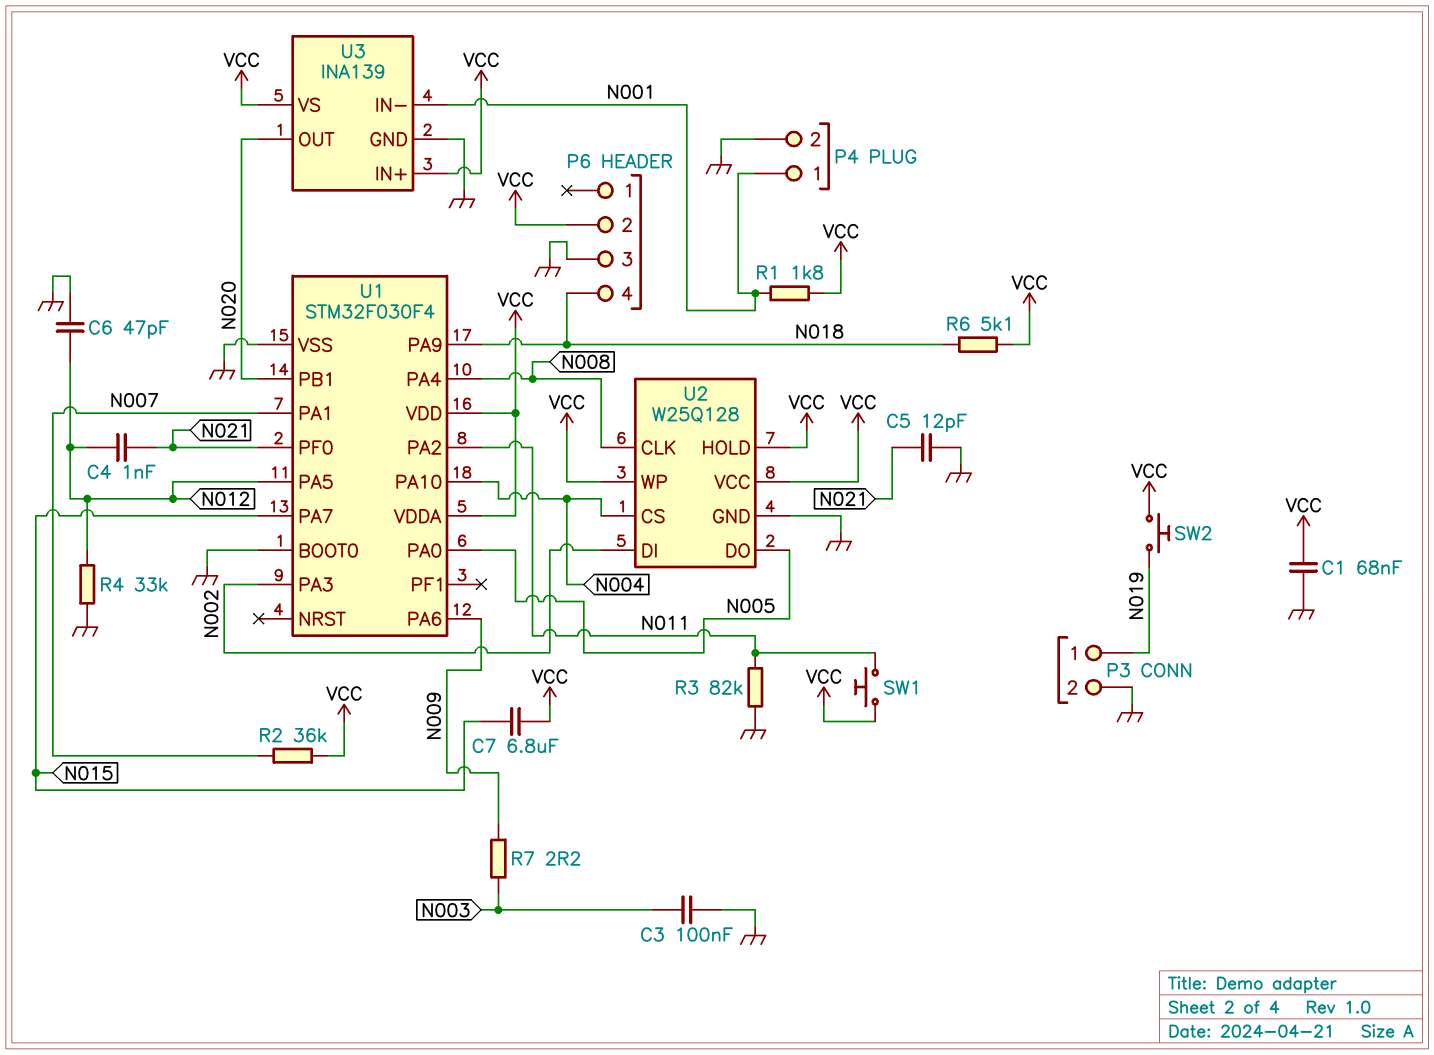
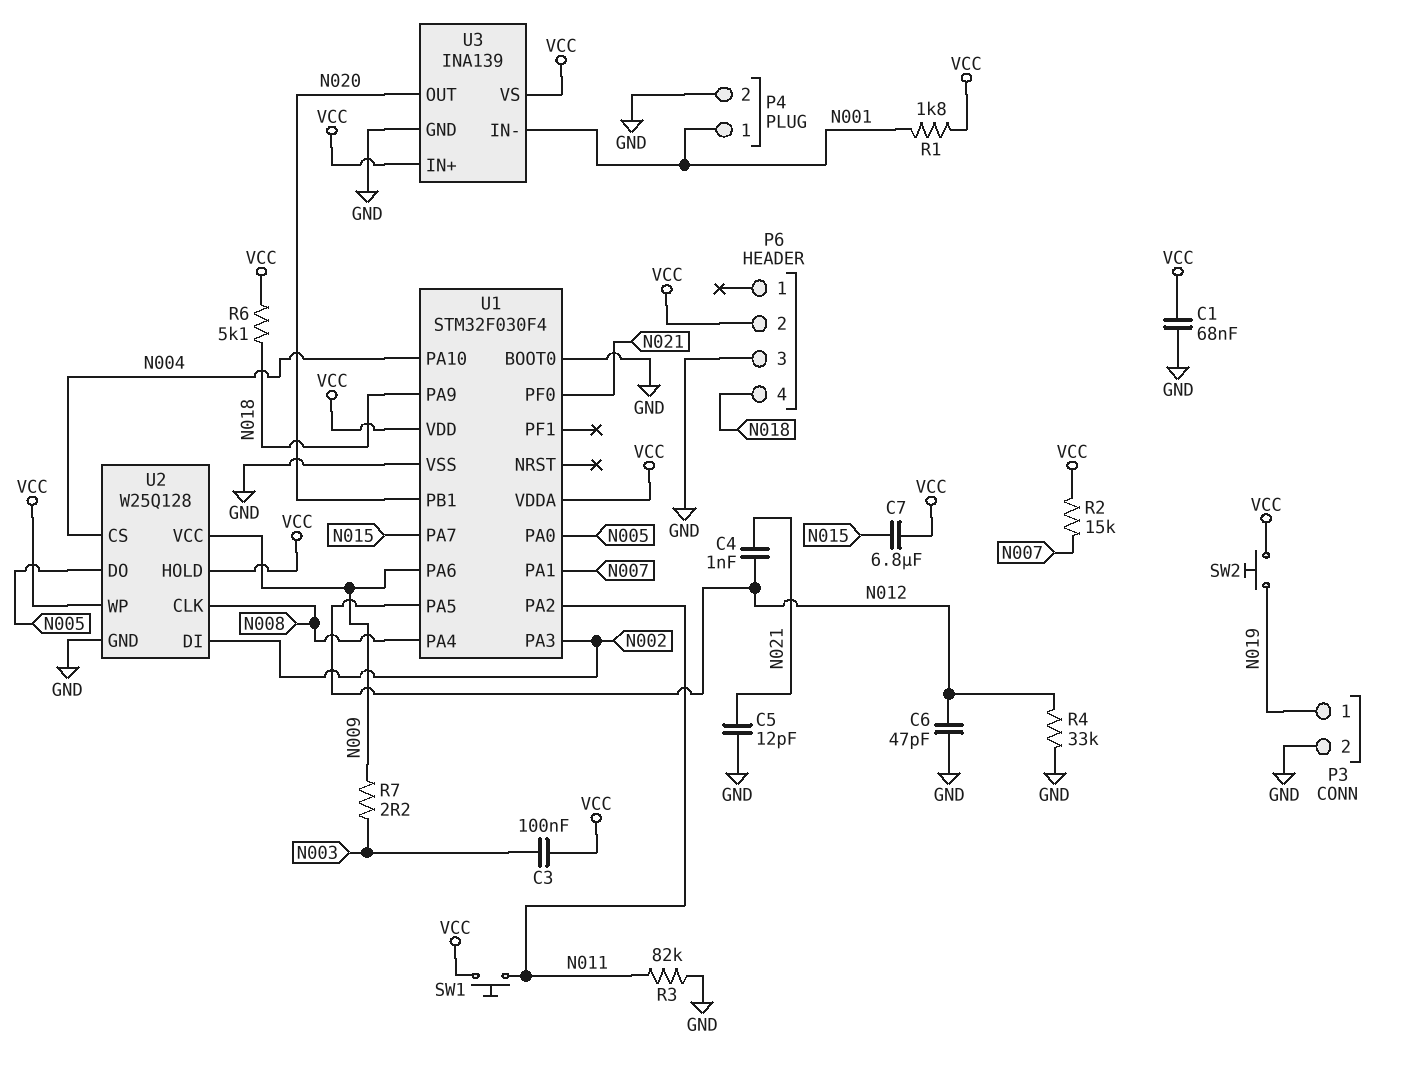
C3: 100nF (GND, N003) -> 100nF (N003, VCC)
R2: 36k (N007, VCC) -> 15k (N007, VCC)
U2 pin VCC: VCC -> N009

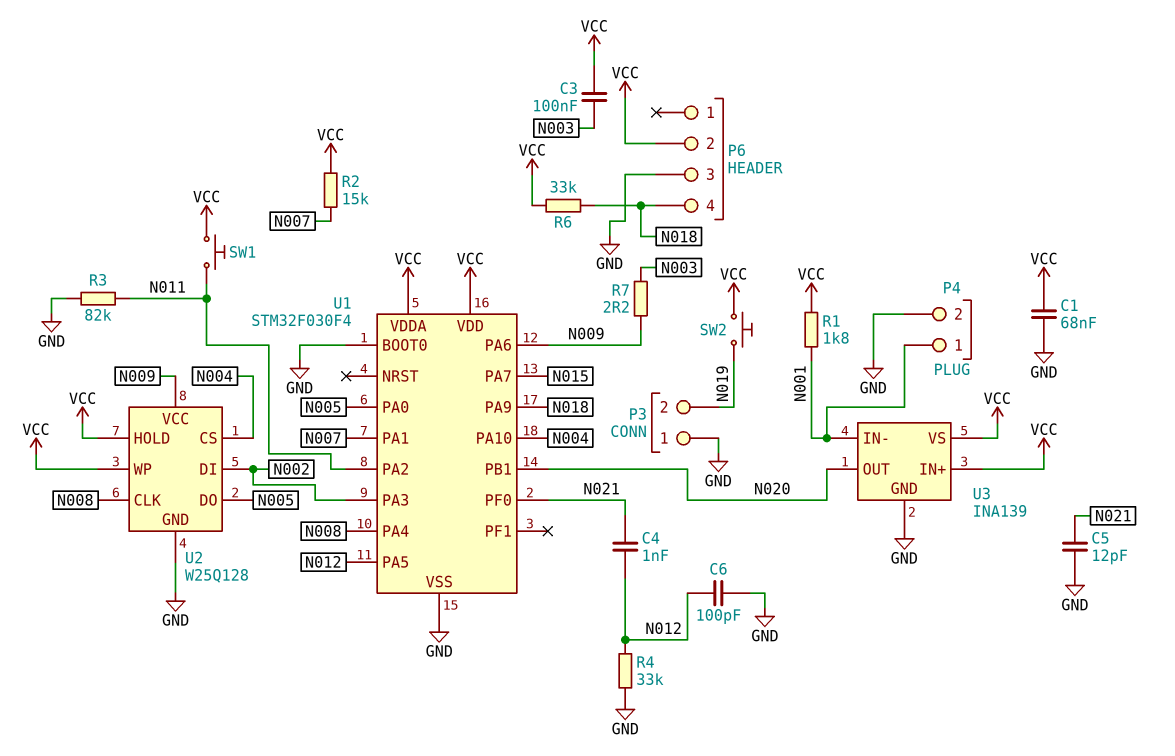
C6: 47pF (GND, N012) -> 100pF (GND, N012)
C7: 6.8uF (N015, VCC) -> none
P3 pin 1: N019 -> GND
P3 pin 2: GND -> N019
R6: 5.1k (N018, VCC) -> 33k (N018, VCC)

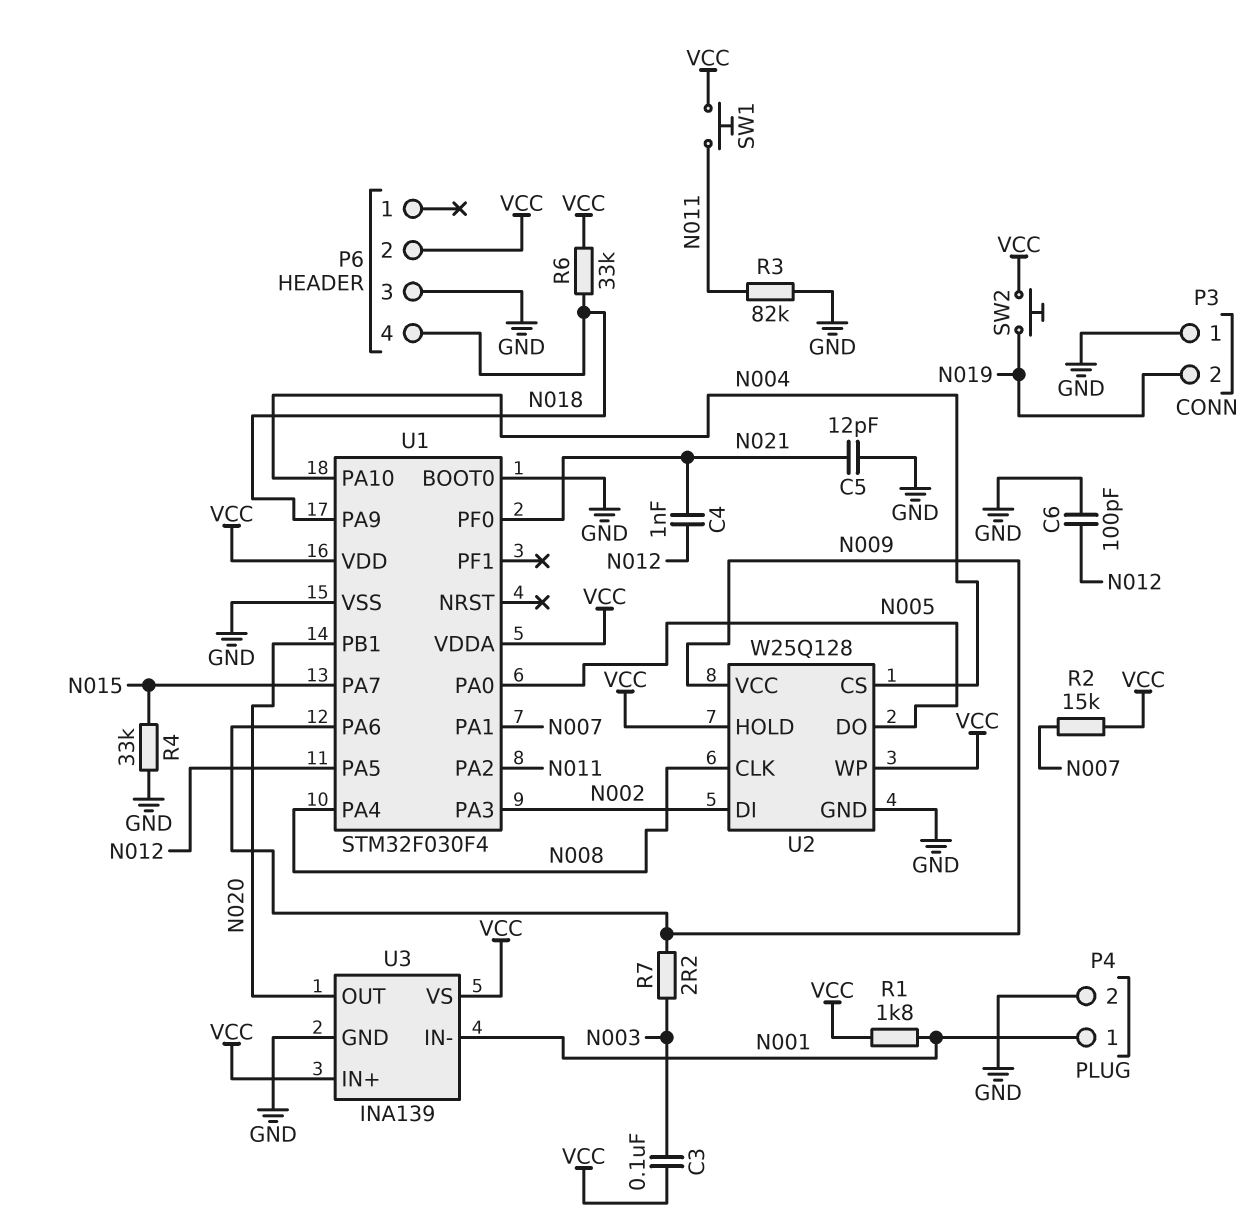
C1: 68nF (GND, VCC) -> none
R4: 33k (GND, N012) -> 33k (GND, N015)

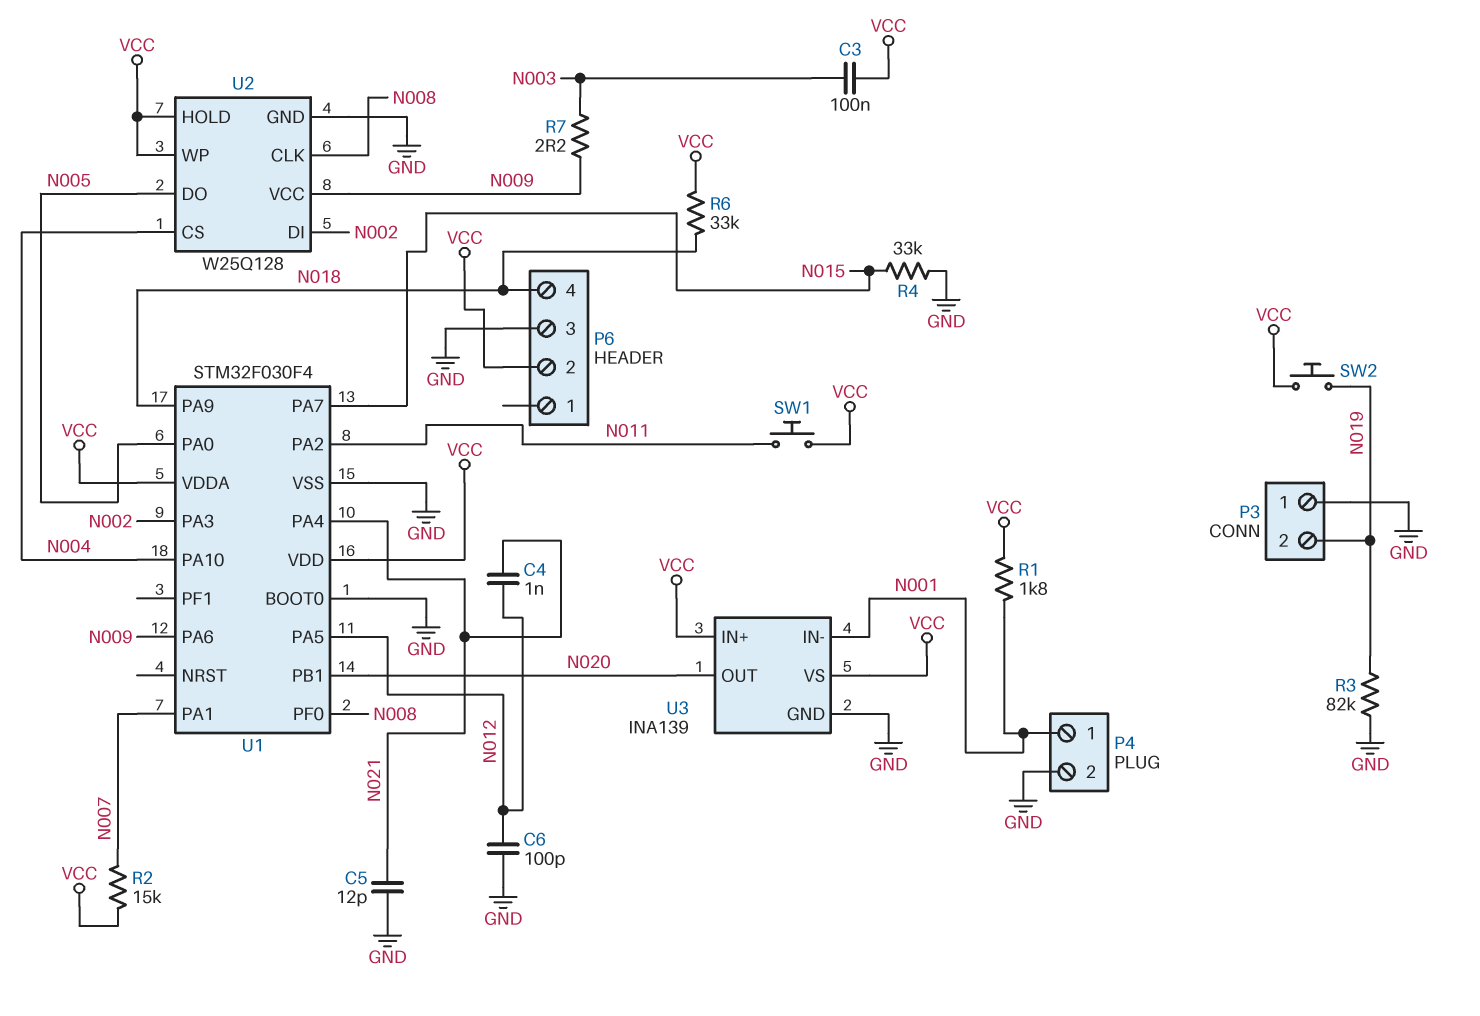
R3: 82k (GND, N011) -> 82k (GND, N019)
U1 pin PA4: N008 -> N021
U1 pin PF0: N021 -> N008

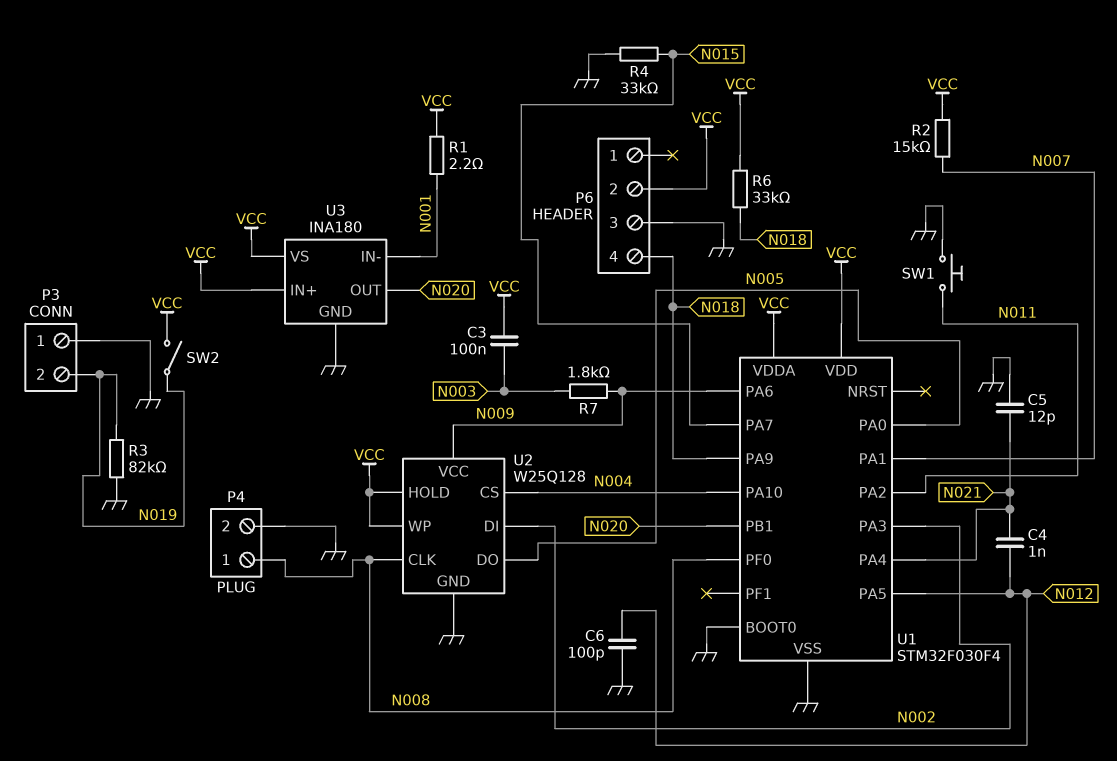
P4 pin 1: N001 -> N008
R1: 1.8k (N001, VCC) -> 2.2 (N001, VCC)
R7: 2.2 (N003, N009) -> 1.8k (N003, N009)
SW1: button (N011, VCC) -> button (GND, N011)
SW2: button (N019, VCC) -> switch (N019, VCC)
U3: INA139 -> INA180

